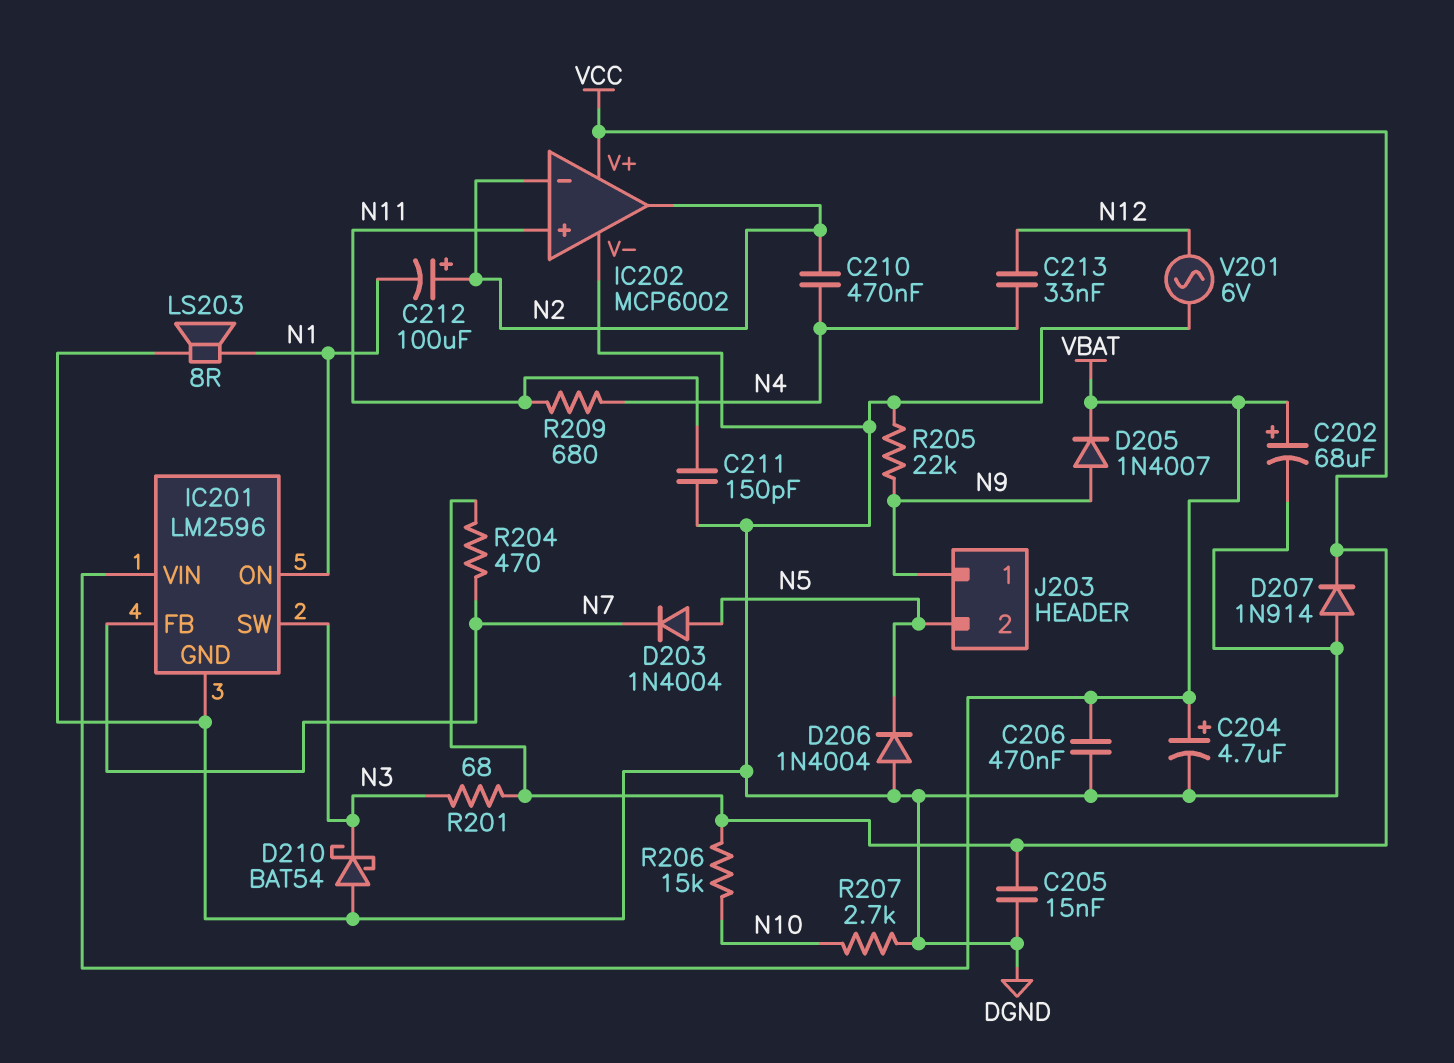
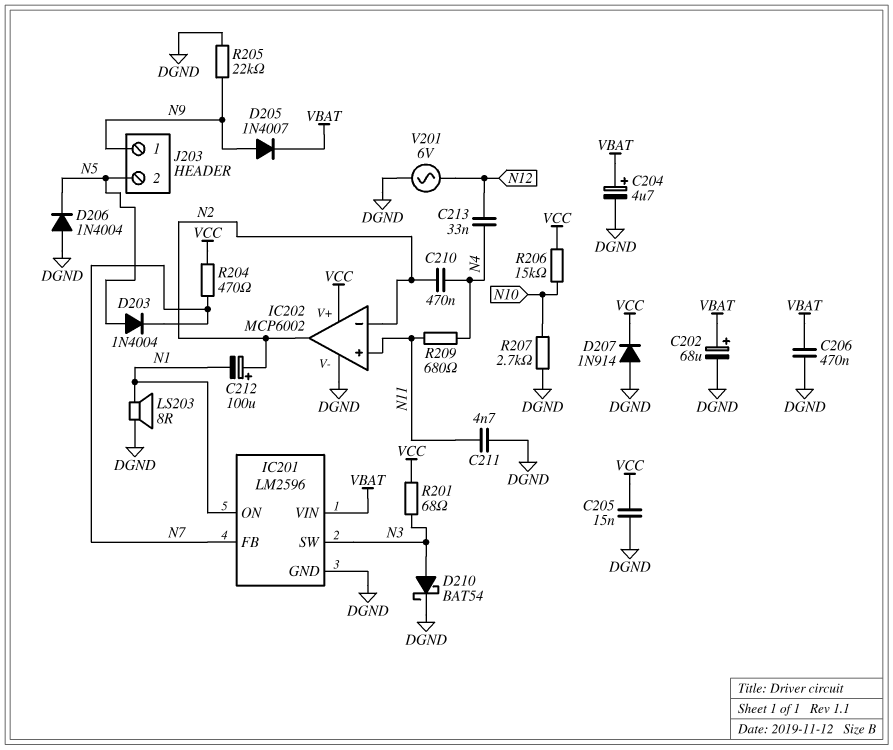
C211: 150pF (DGND, N11) -> 4.7nF (DGND, N11)
D210: schottky BAT54 (A DGND, K N3) -> schottky BAT54 (A N3, K DGND)

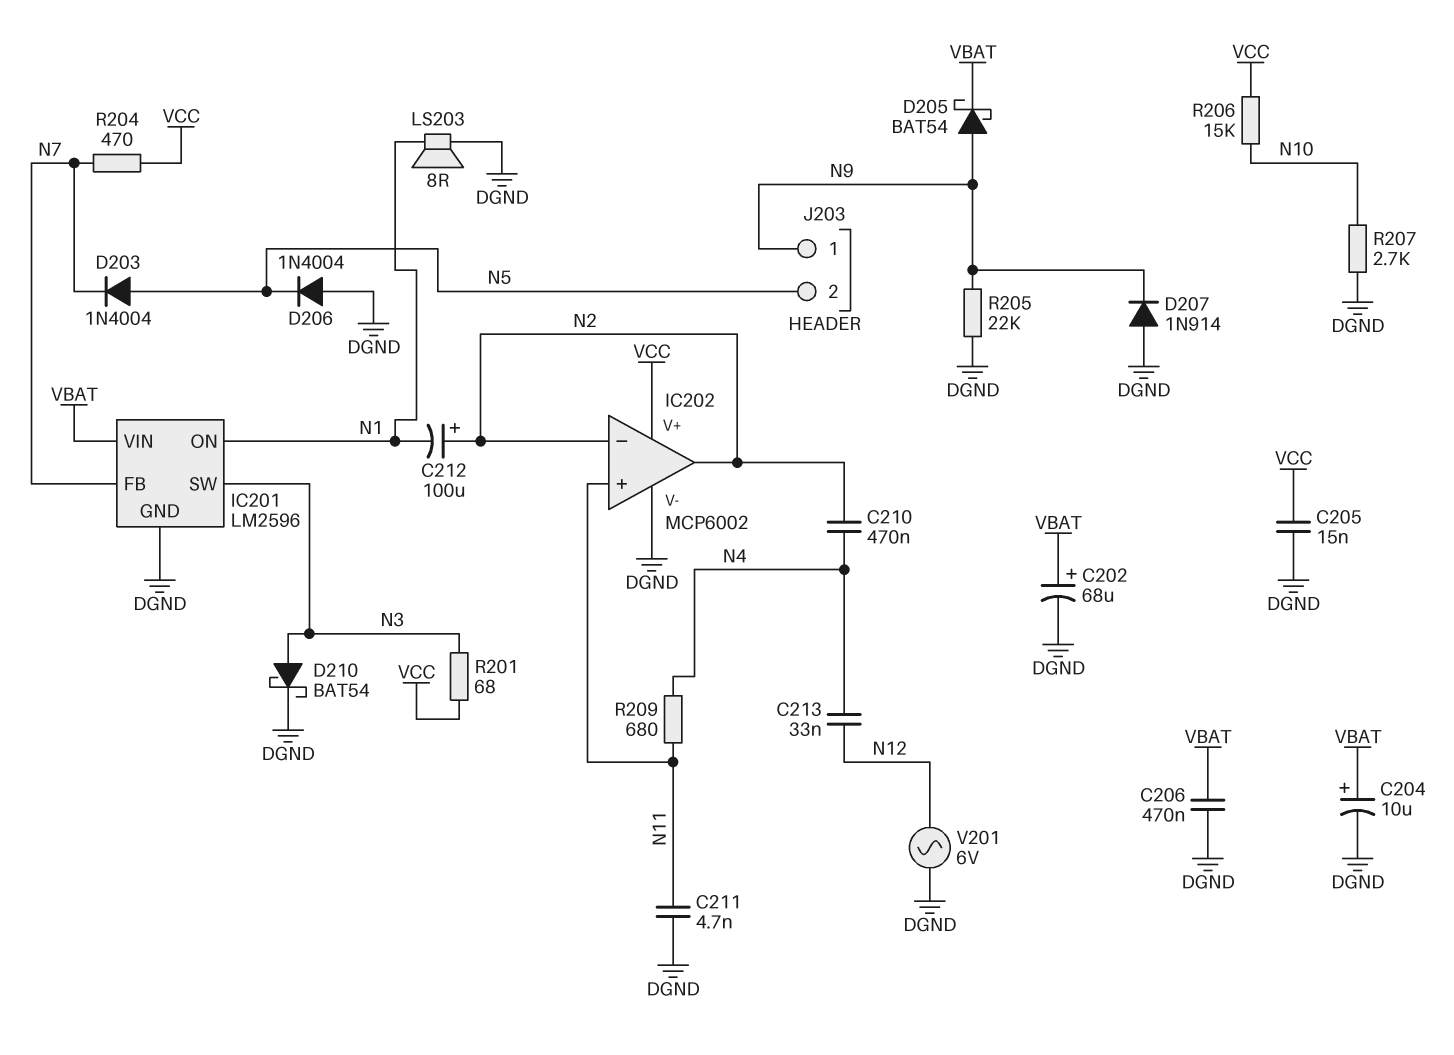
C204: 4.7uF (plus VBAT, minus DGND) -> 10uF (plus VBAT, minus DGND)
D205: diode 1N4007 (A N9, K VBAT) -> schottky BAT54 (A N9, K VBAT)
D207: diode 1N914 (A DGND, K VCC) -> diode 1N914 (A DGND, K N9)

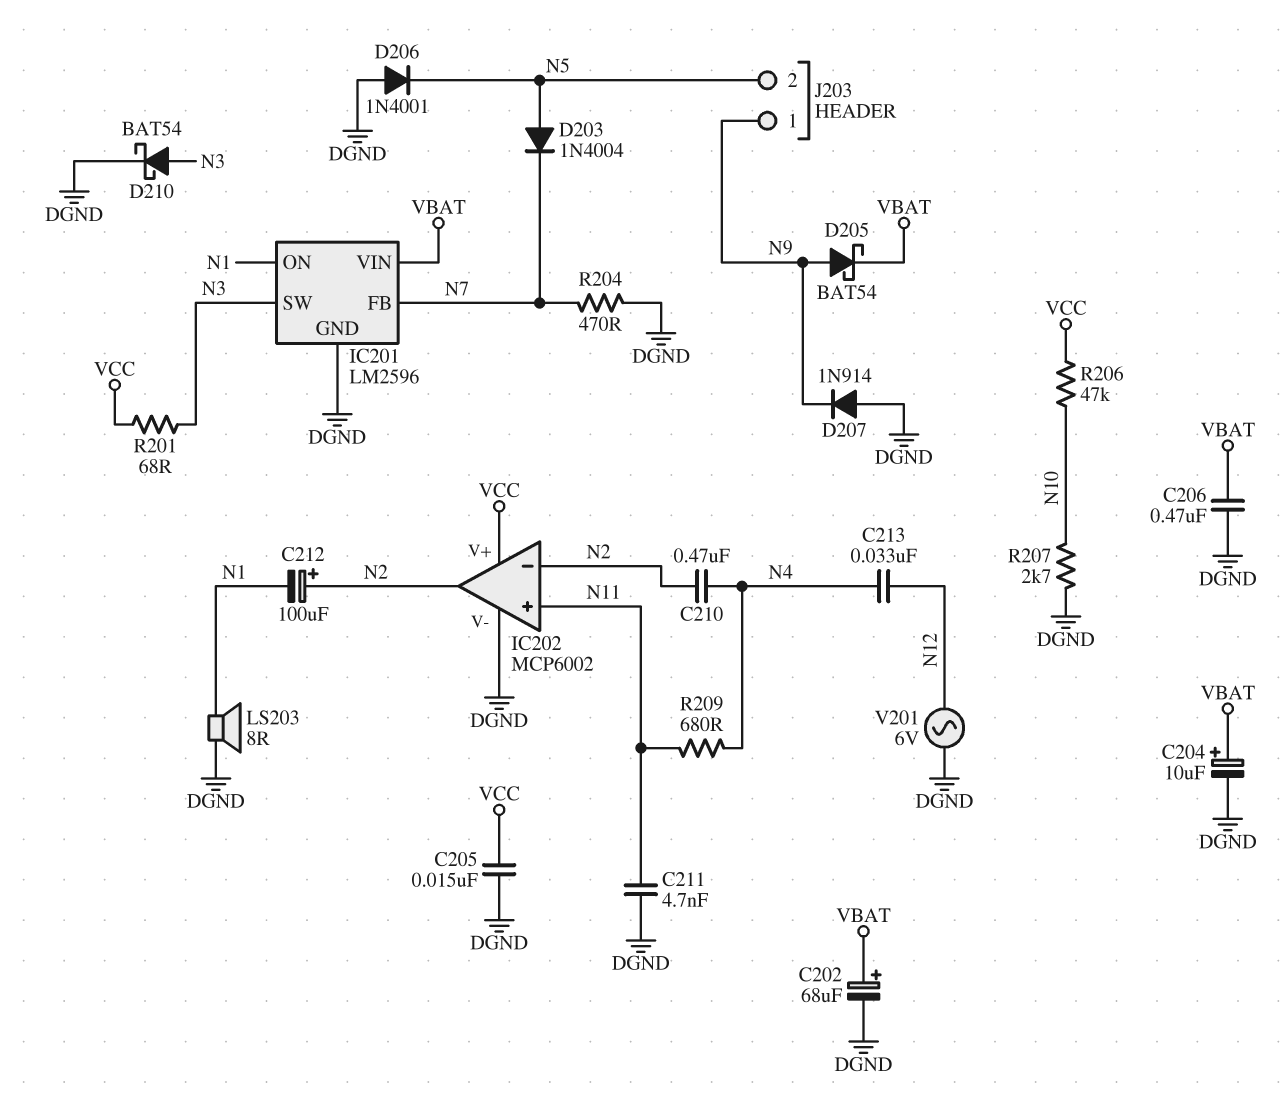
D206: diode 1N4004 (A DGND, K N5) -> diode 1N4001 (A DGND, K N5)
R204: 470 (N7, VCC) -> 470 (DGND, N7)
R205: 22k (DGND, N9) -> none
R206: 15k (N10, VCC) -> 47k (N10, VCC)

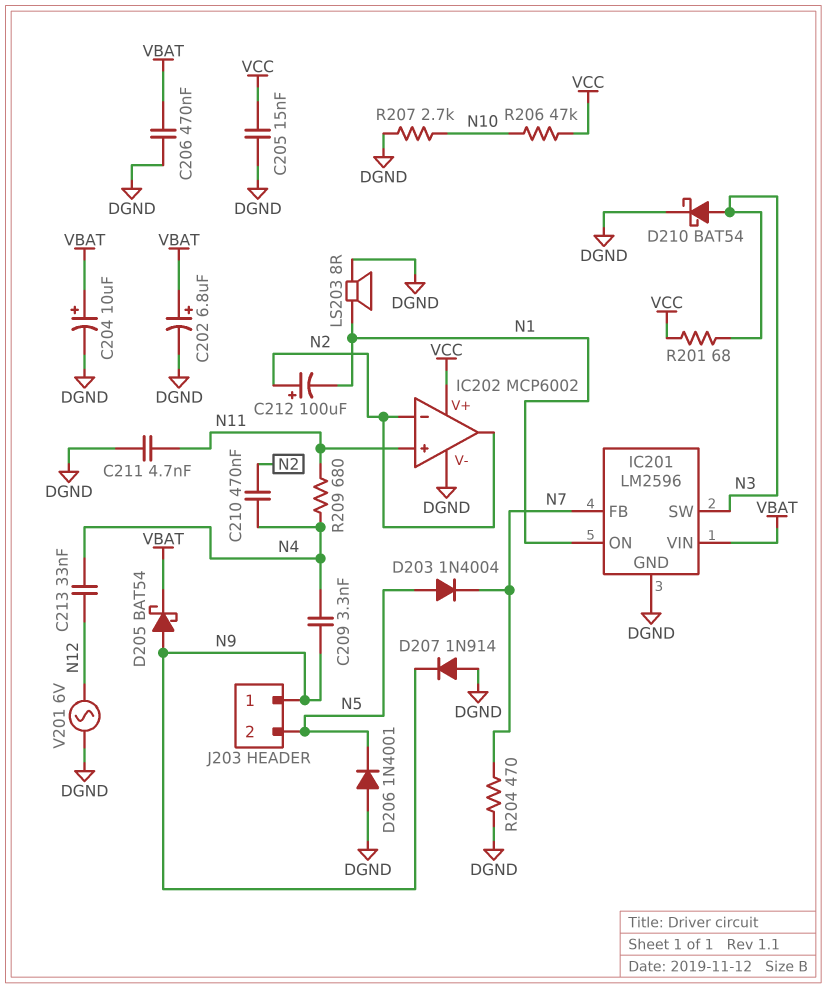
C202: 68uF (plus VBAT, minus DGND) -> 6.8uF (plus VBAT, minus DGND)
C209: none -> 3.3nF (N4, N9)

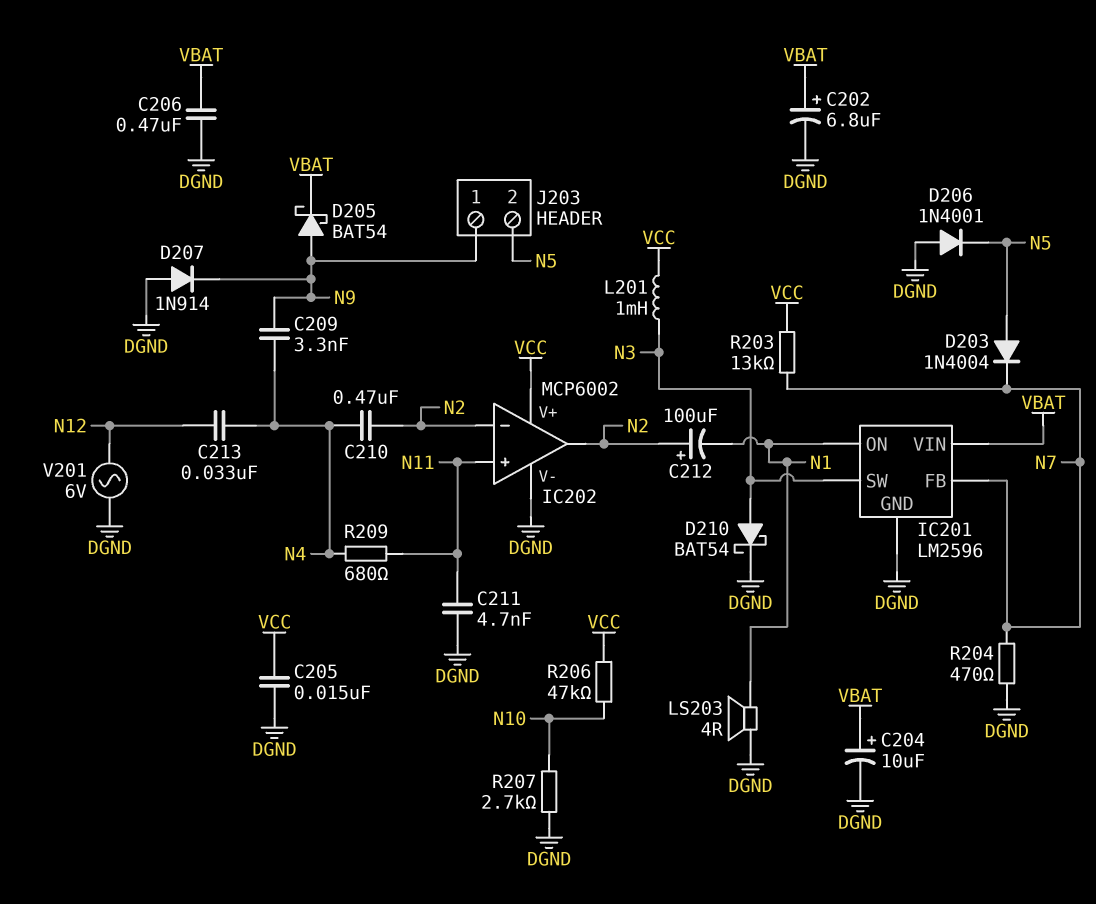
L201: none -> 1mH (N3, VCC)
LS203: speaker 8R (DGND, N1) -> speaker 4R (DGND, N1)
R201: 68 (N3, VCC) -> none
R203: none -> 13k (N7, VCC)

